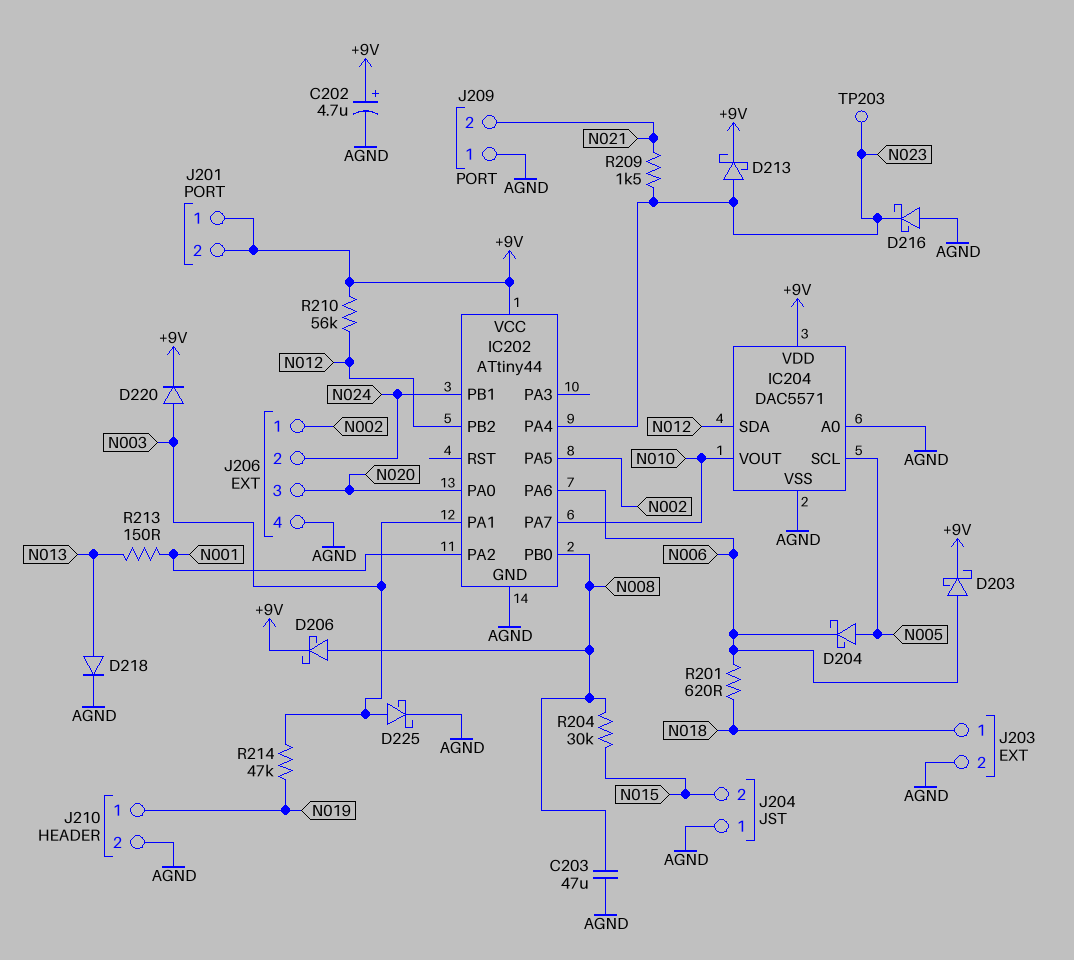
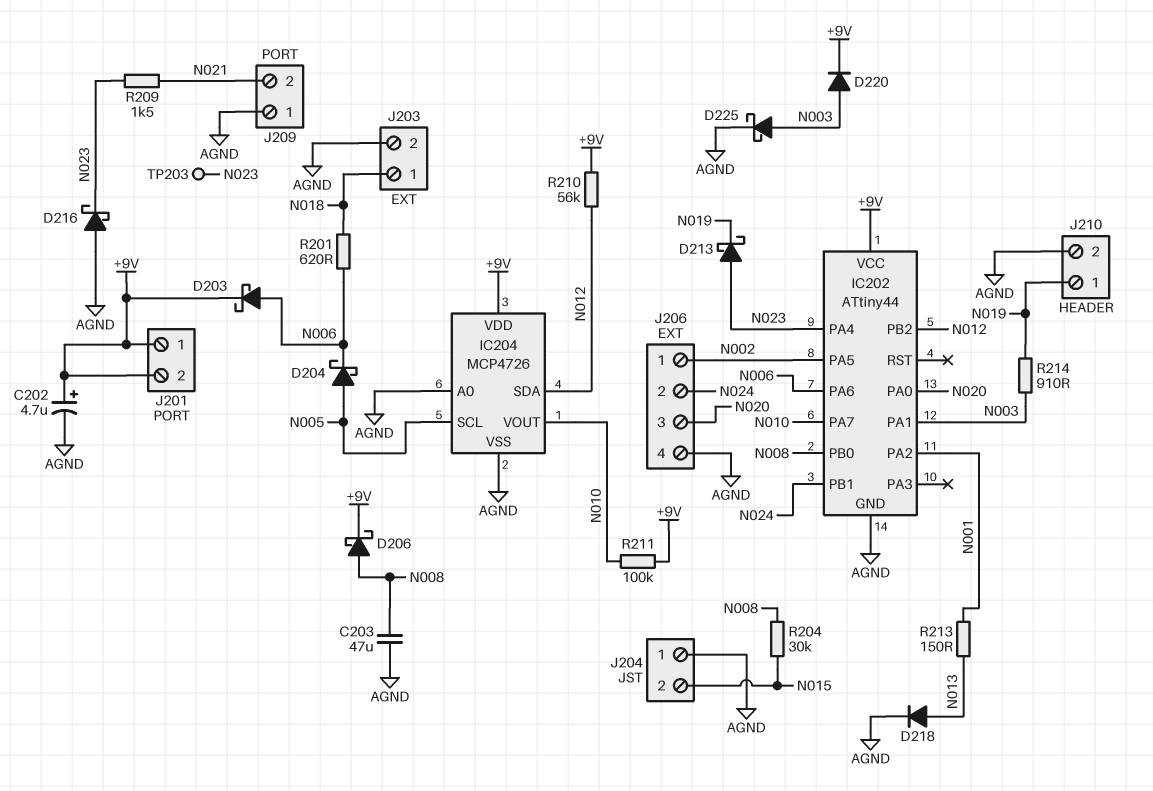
D213: schottky (A N023, K +9V) -> schottky (A N023, K N019)
IC204: DAC5571 -> MCP4726
R211: none -> 100k (+9V, N010)
R214: 47k (N003, N019) -> 910 (N003, N019)

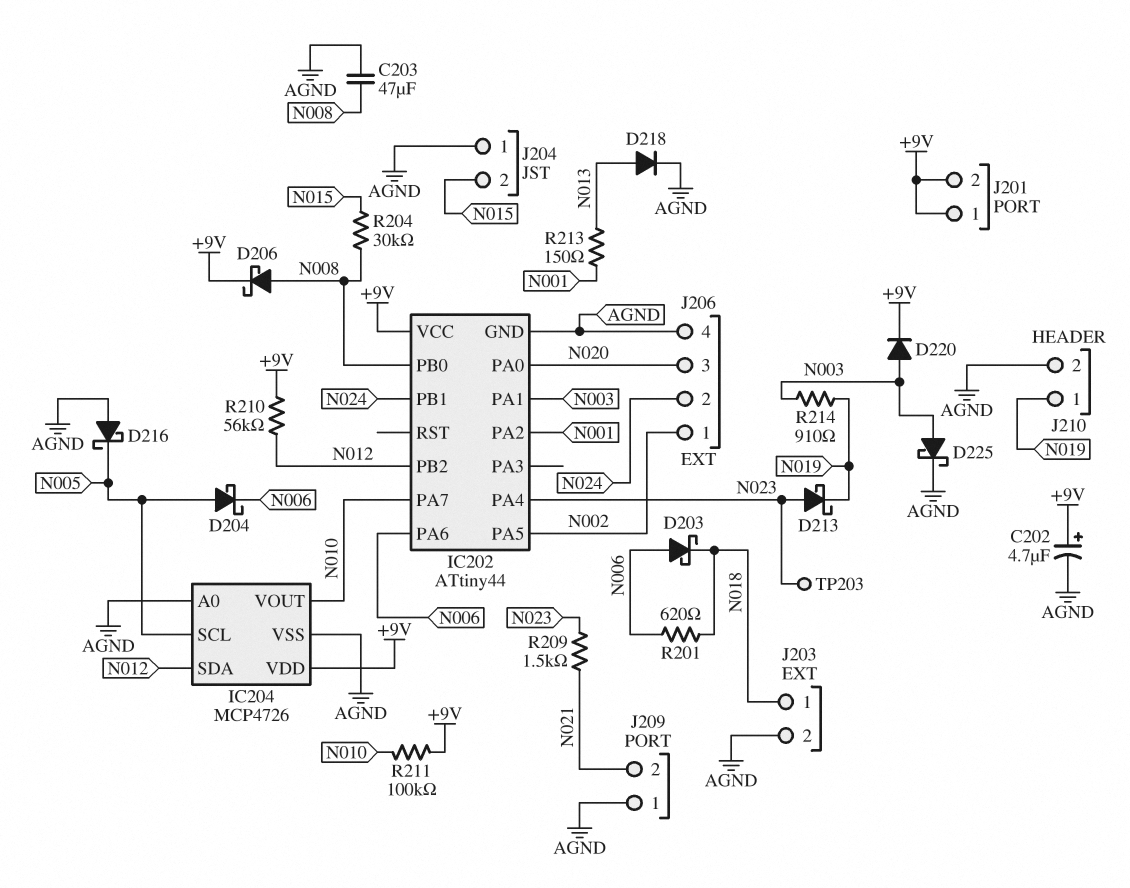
D203: schottky (A N006, K +9V) -> schottky (A N006, K N018)
D216: schottky (A AGND, K N023) -> schottky (A AGND, K N005)

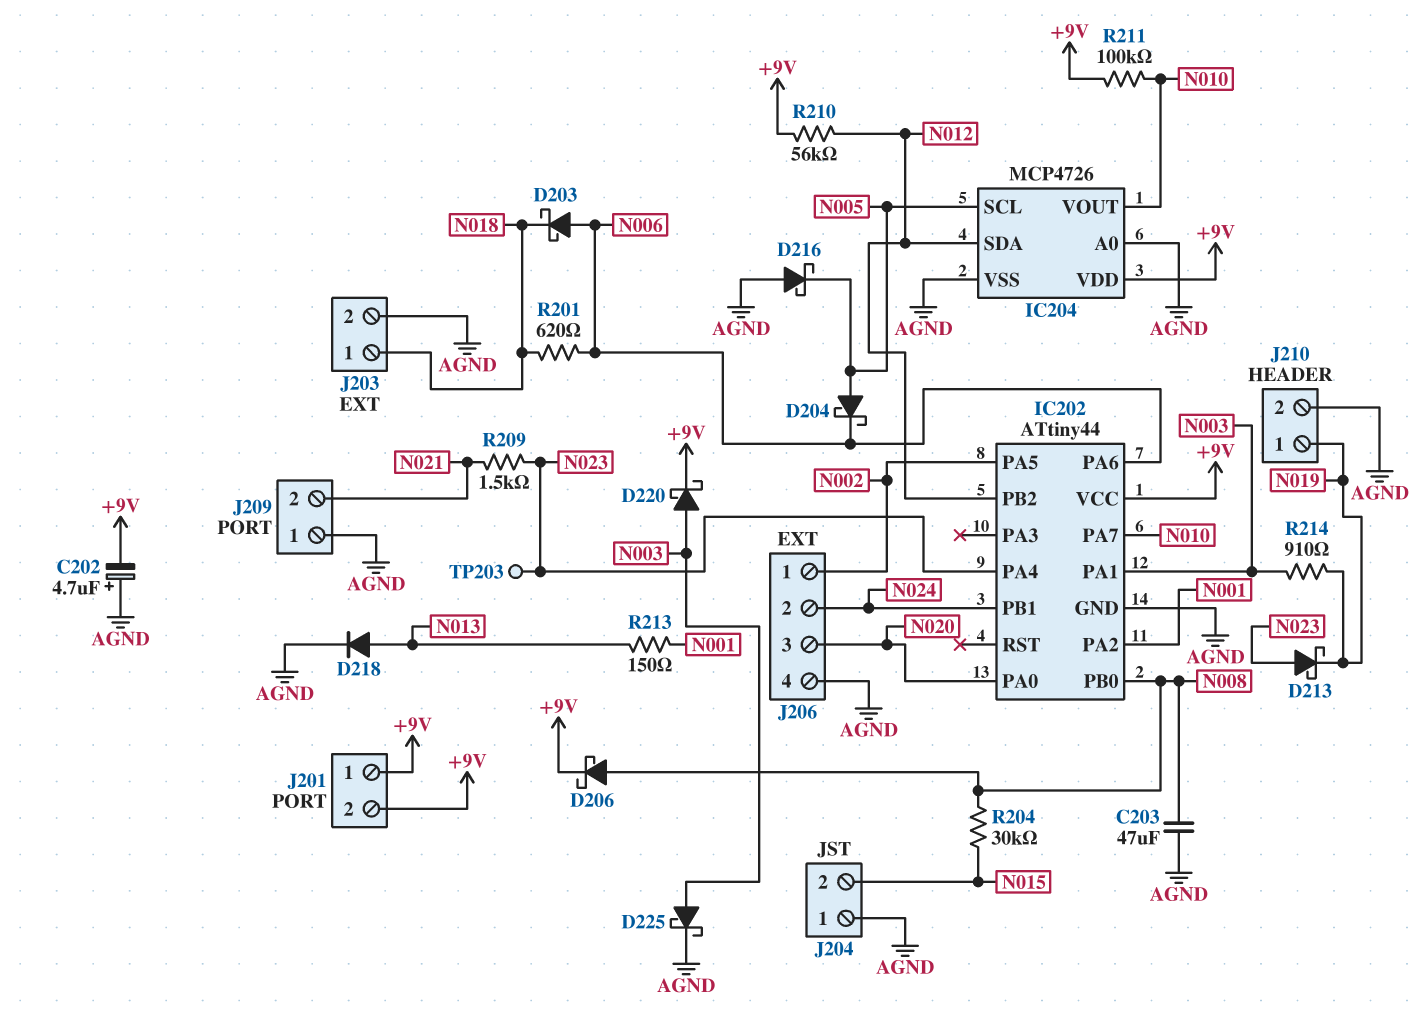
C202: 4.7uF (plus +9V, minus AGND) -> 4.7uF (plus AGND, minus +9V)
D220: diode (A N003, K +9V) -> schottky (A N003, K +9V)

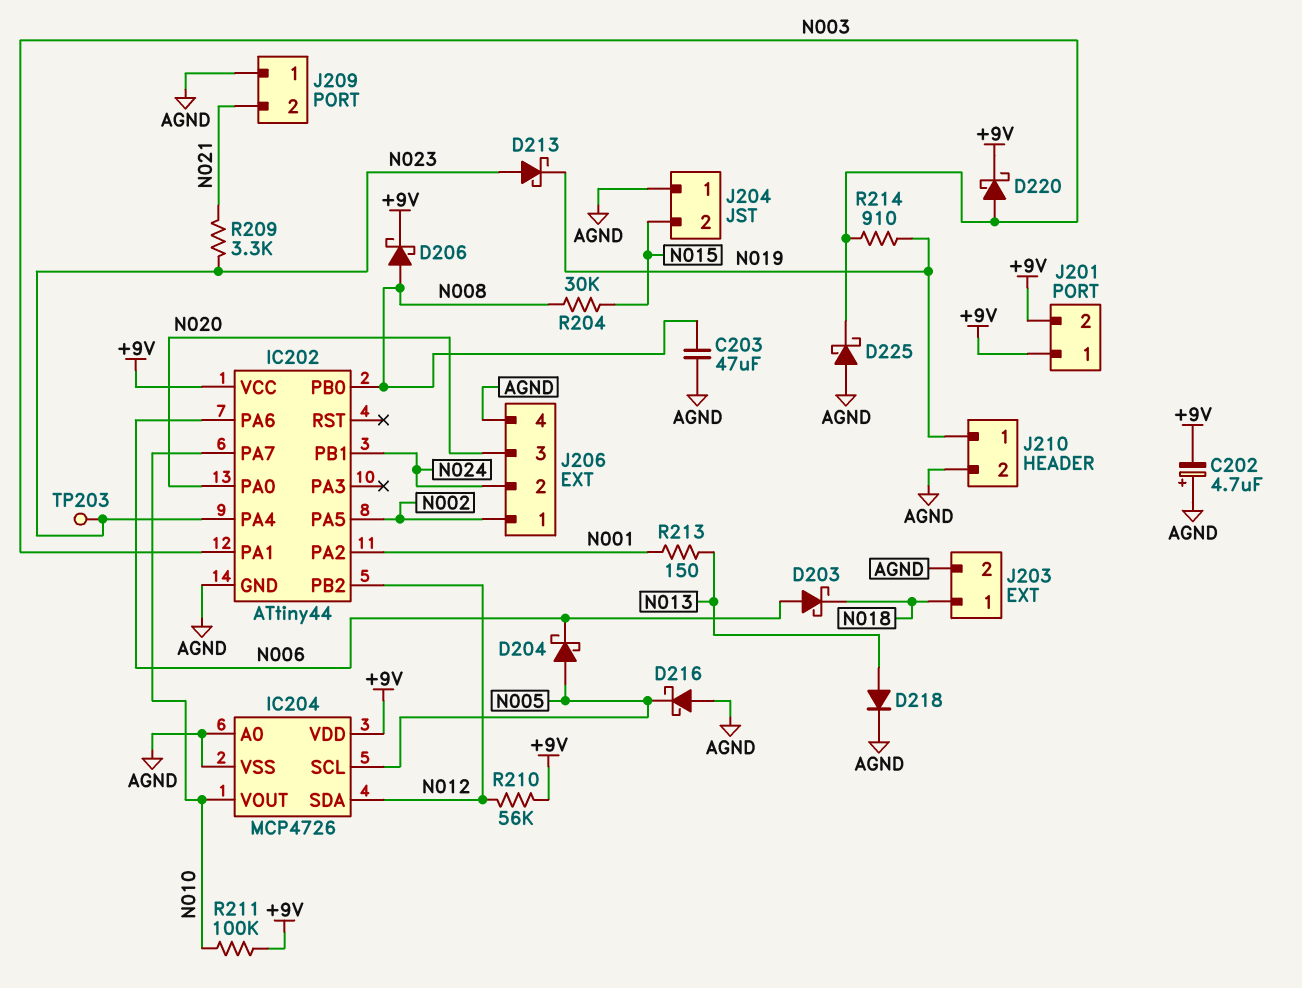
D225: schottky (A N003, K AGND) -> schottky (A AGND, K N003)
R201: 620 (N006, N018) -> none
R209: 1.5k (N021, N023) -> 3.3k (N021, N023)

